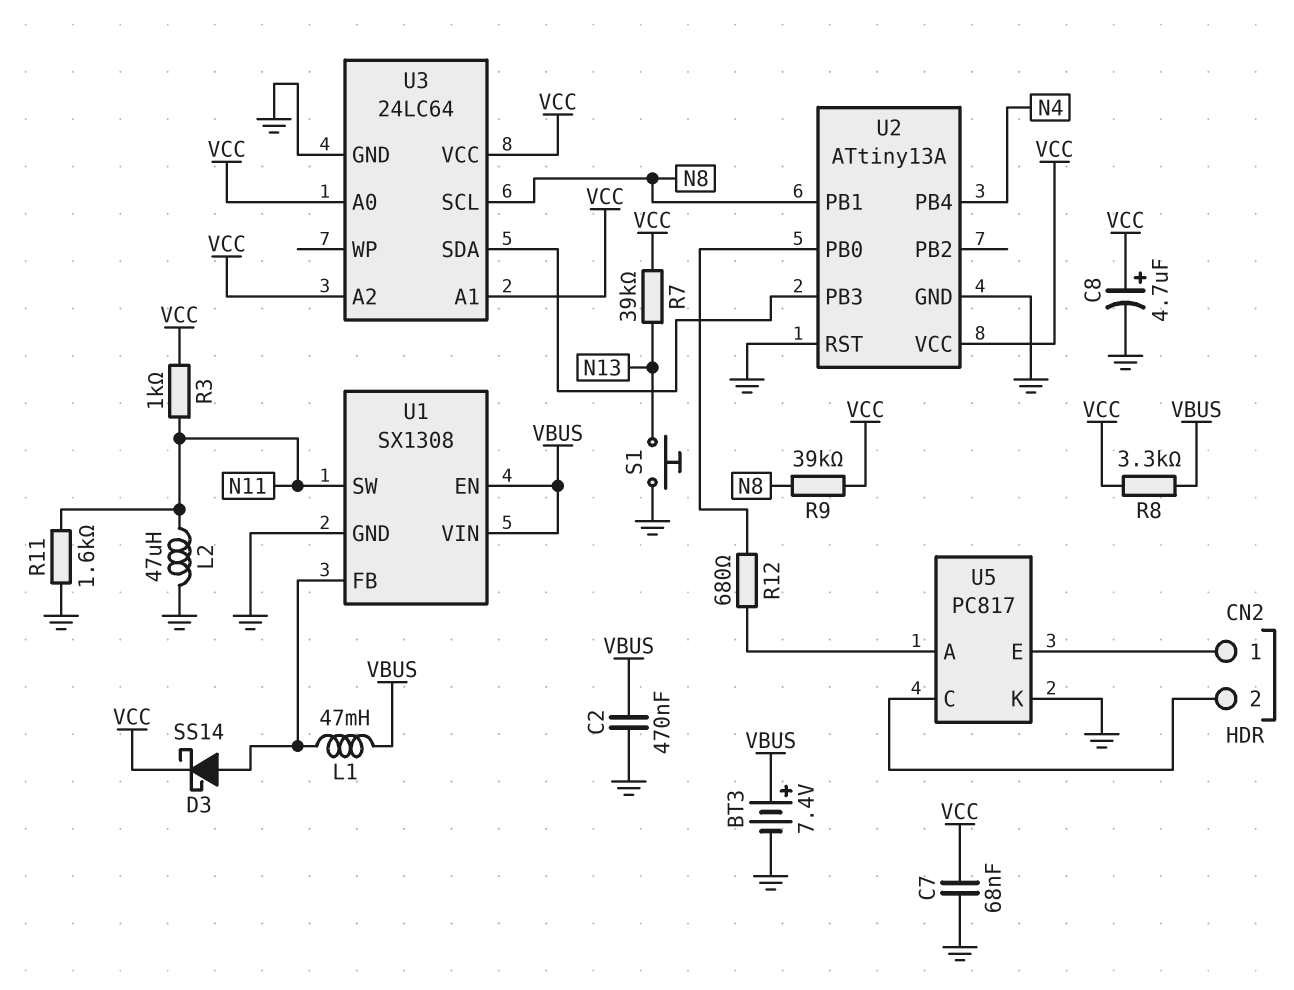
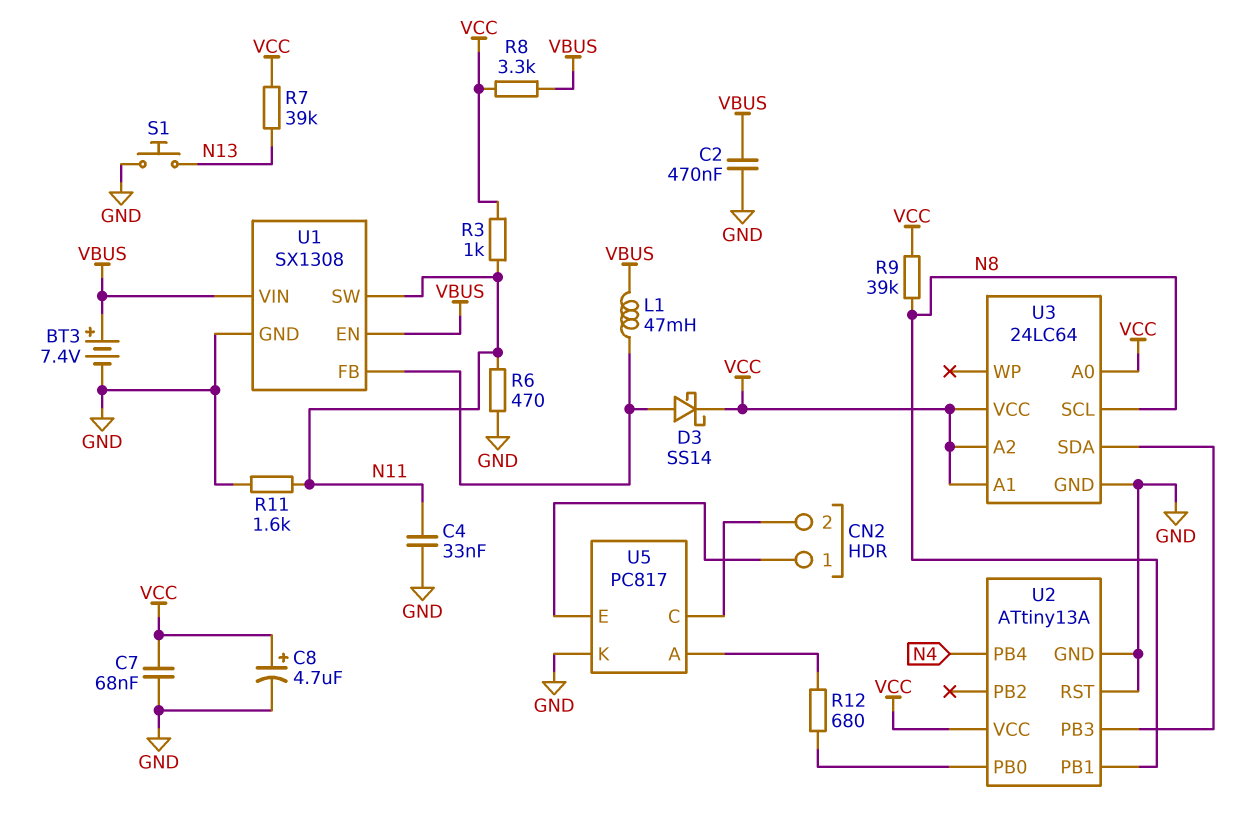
C4: none -> 33nF (GND, N11)
L2: 47uH (GND, N11) -> none
R6: none -> 470 (GND, N11)

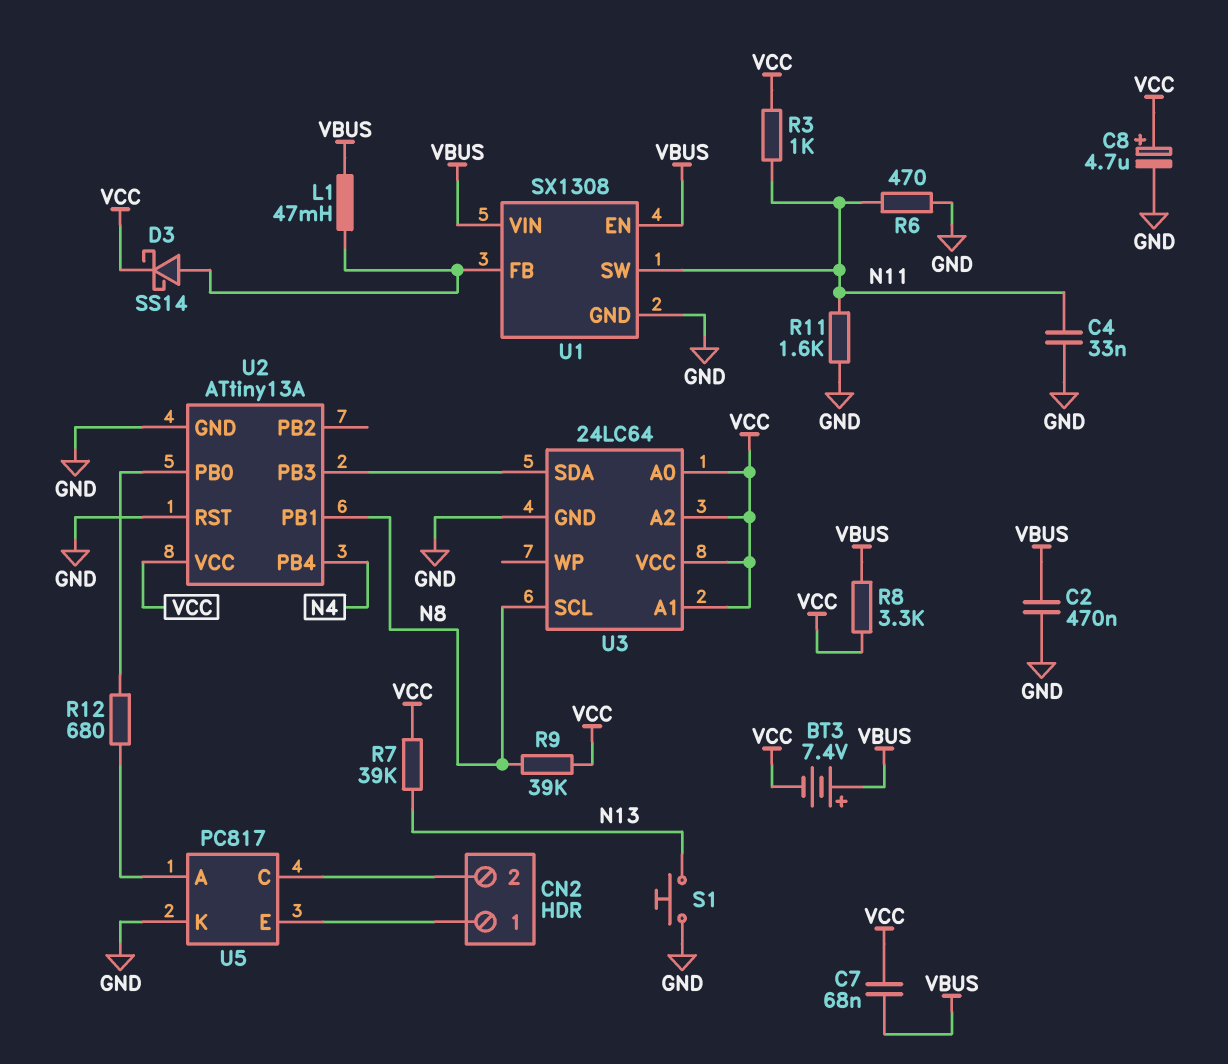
BT3: 7.4V (plus VBUS, minus GND) -> 7.4V (plus VBUS, minus VCC)
C7: 68nF (GND, VCC) -> 68nF (VBUS, VCC)

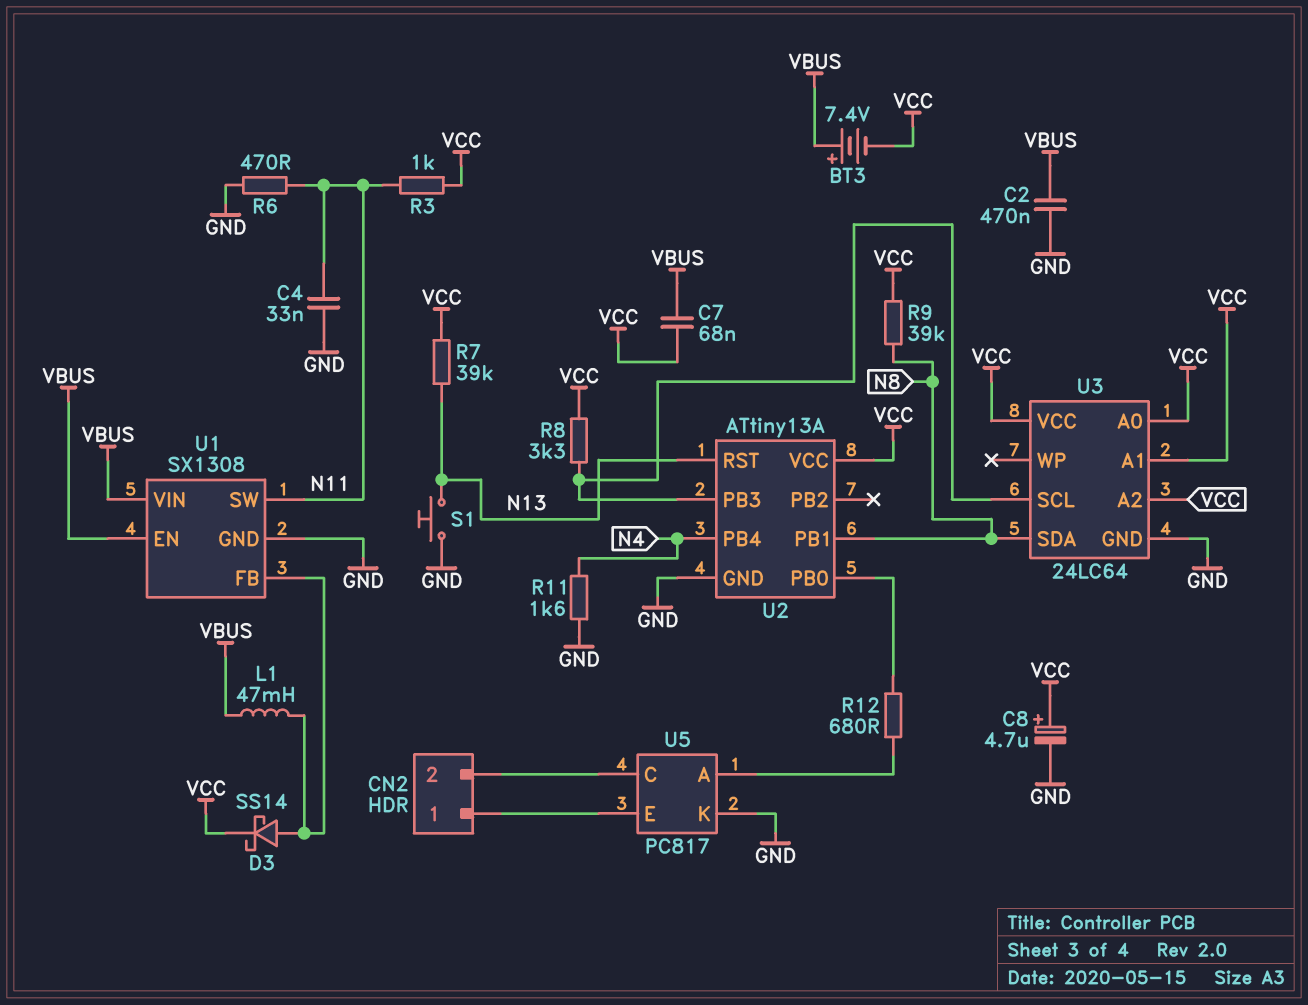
R8: 3.3k (VBUS, VCC) -> 3.3k (U2/PB3, VCC)
R11: 1.6k (GND, N11) -> 1.6k (GND, N4)
U2 pin RST: GND -> N13
U3 pin SCL: N8 -> U2/PB3
U3 pin SDA: U2/PB3 -> N8

